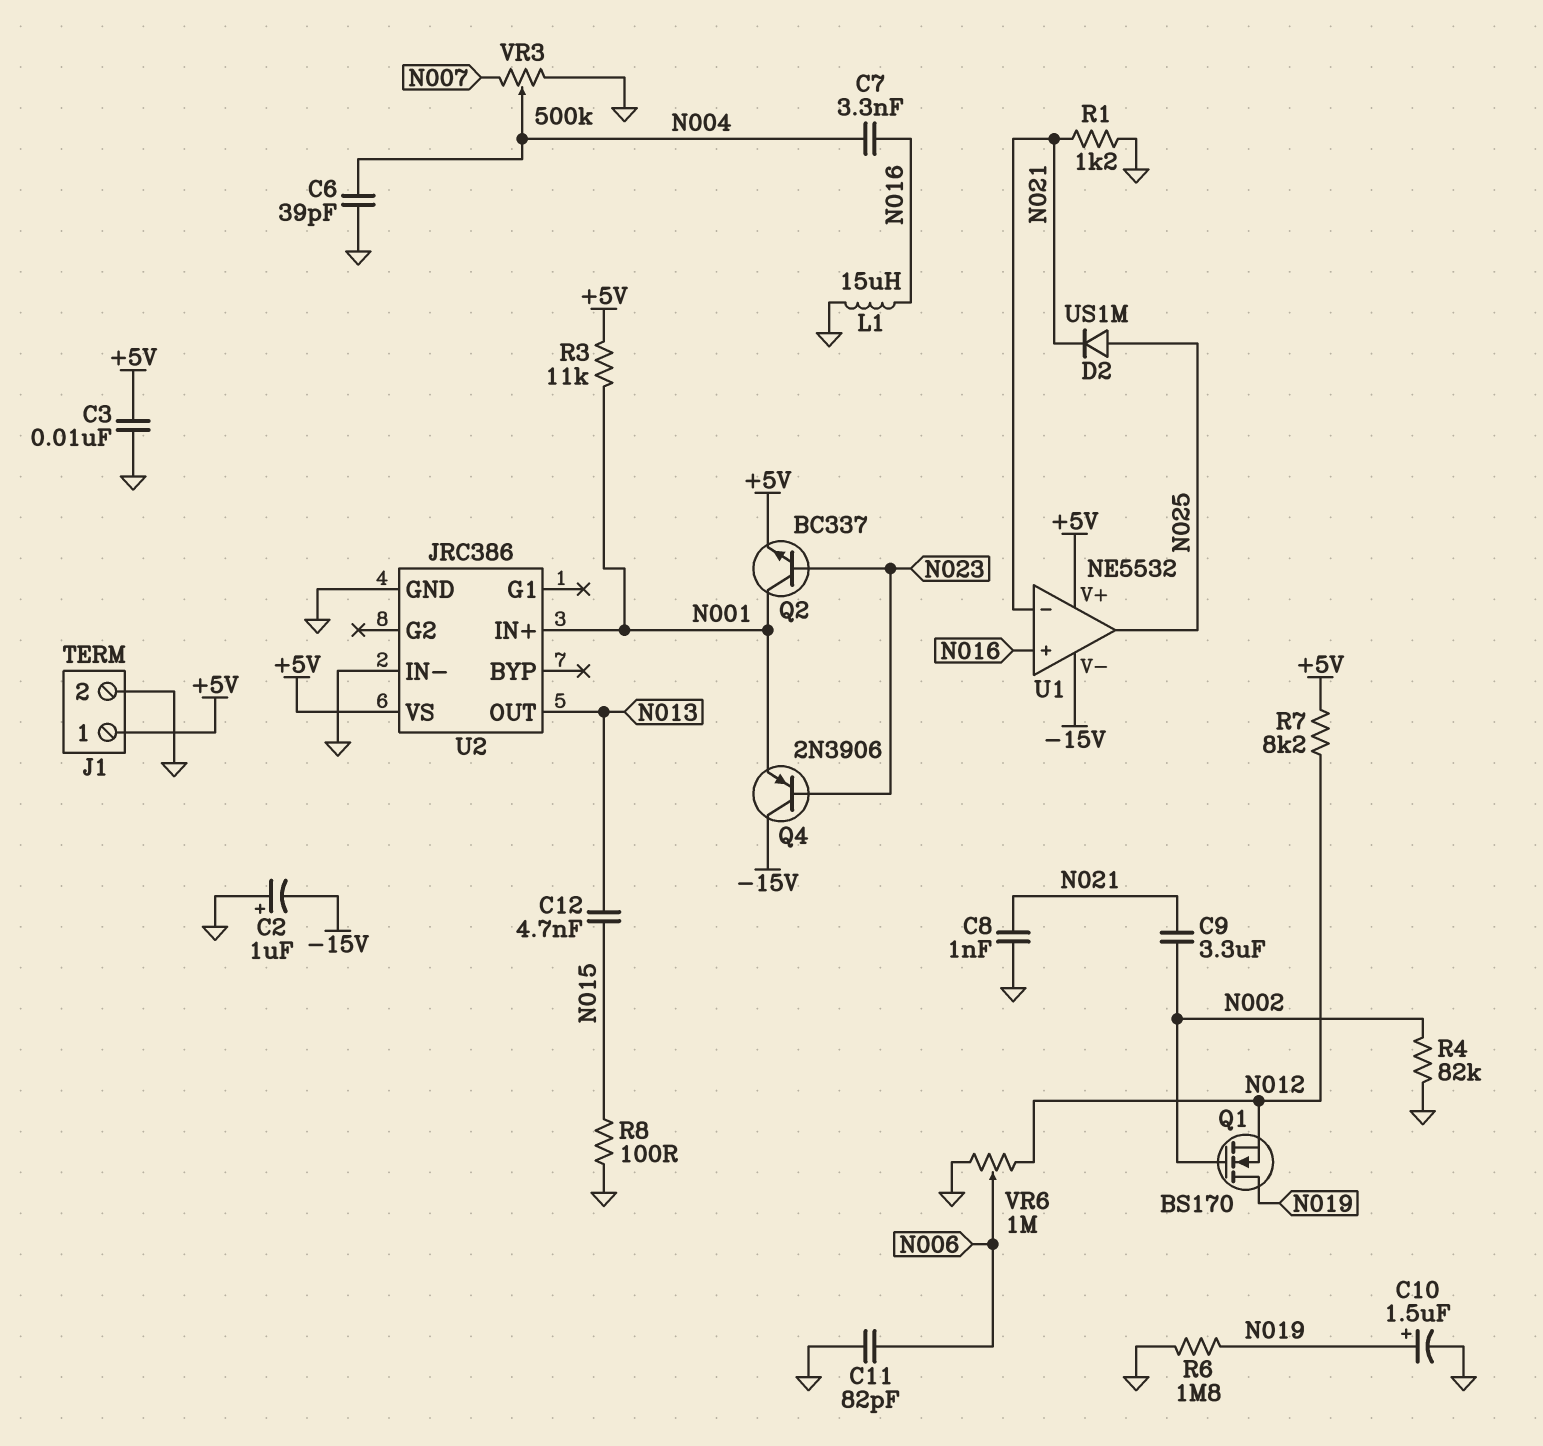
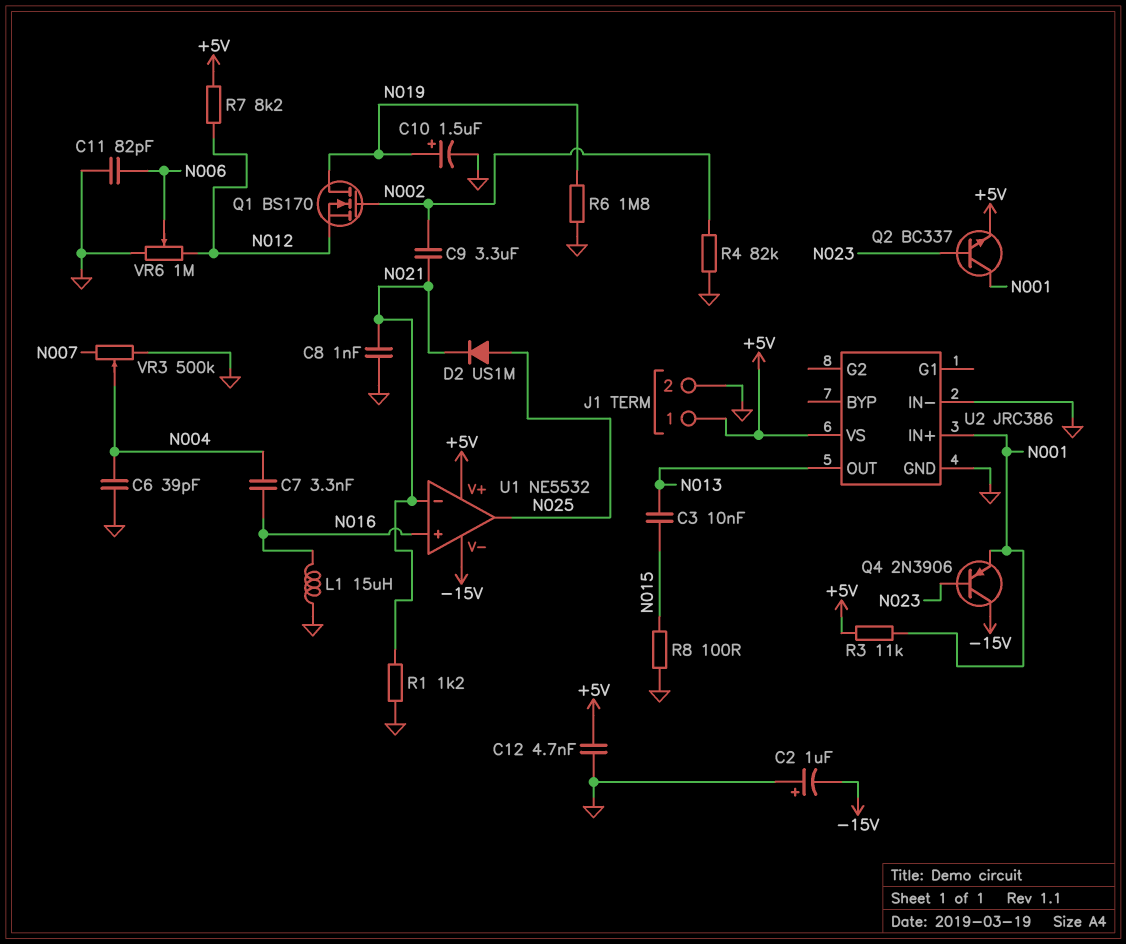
C3: 10nF (+5V, GND) -> 10nF (N013, N015)
C12: 4.7nF (N013, N015) -> 4.7nF (+5V, GND)

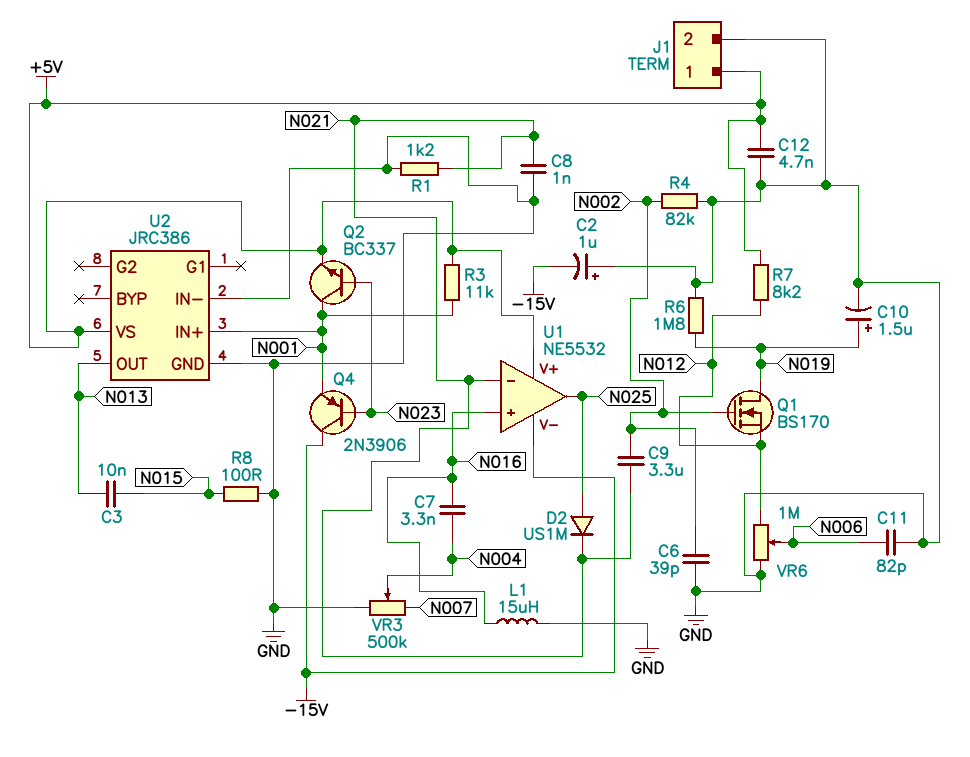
C6: 39pF (GND, N004) -> 39pF (GND, N002)

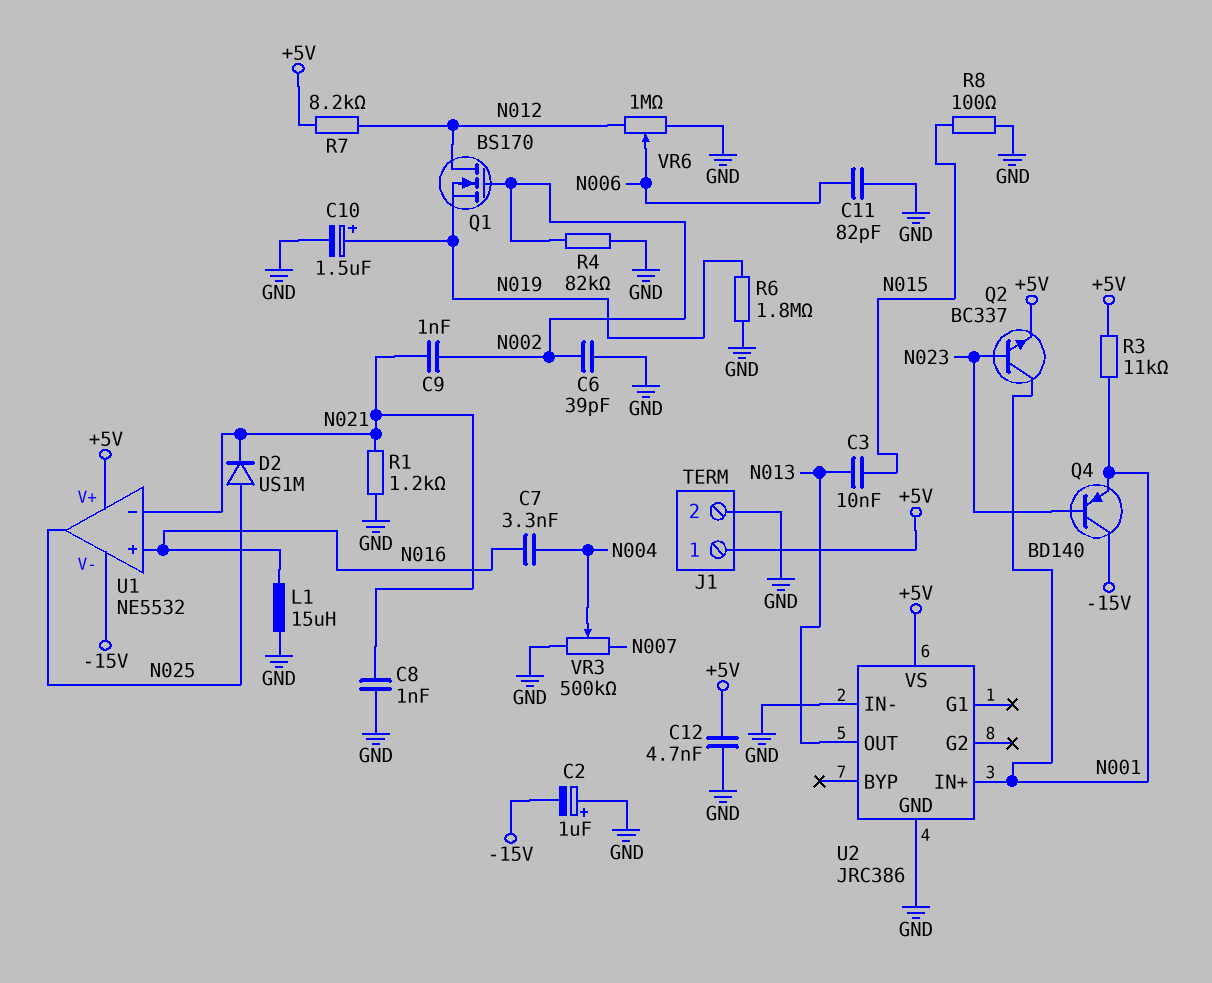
C9: 3.3uF (N002, N021) -> 1nF (N002, N021)
Q1: NMOS BS170 (G N002, D N019, S N012) -> NMOS BS170 (G N002, D N012, S N019)
Q4: PNP 2N3906 (B N023, C -15V, E N001) -> PNP BD140 (B N023, C -15V, E N001)

